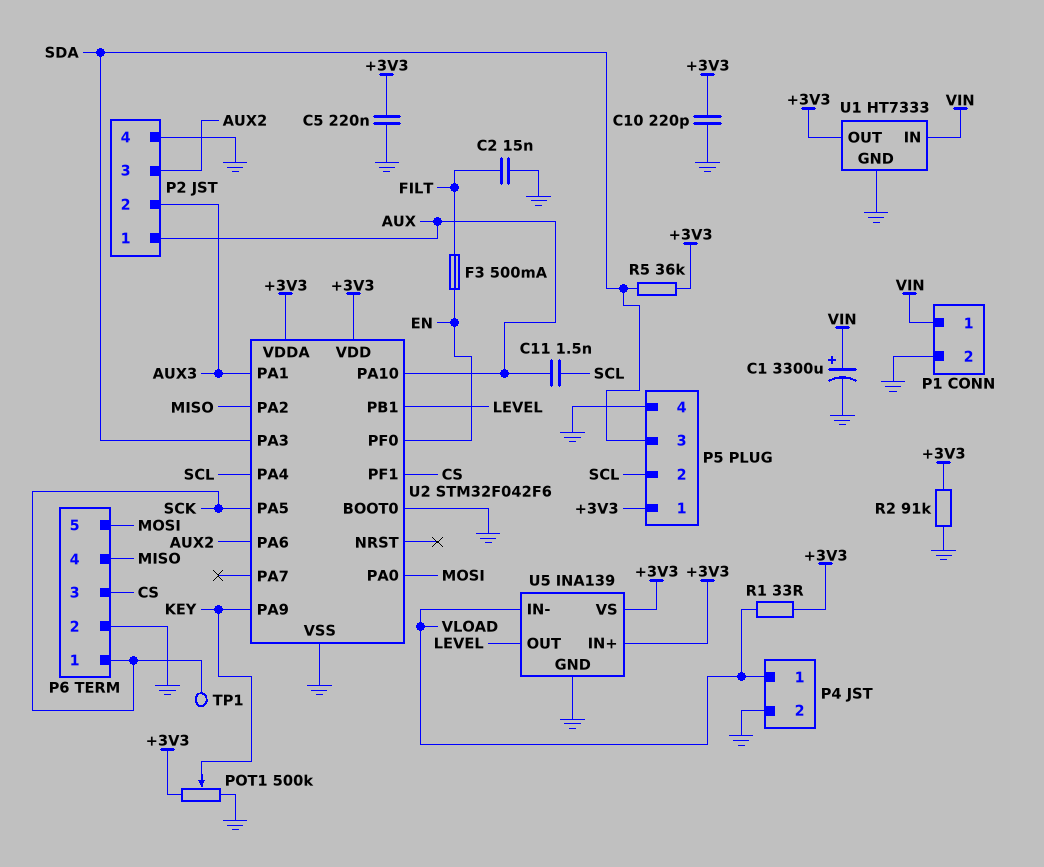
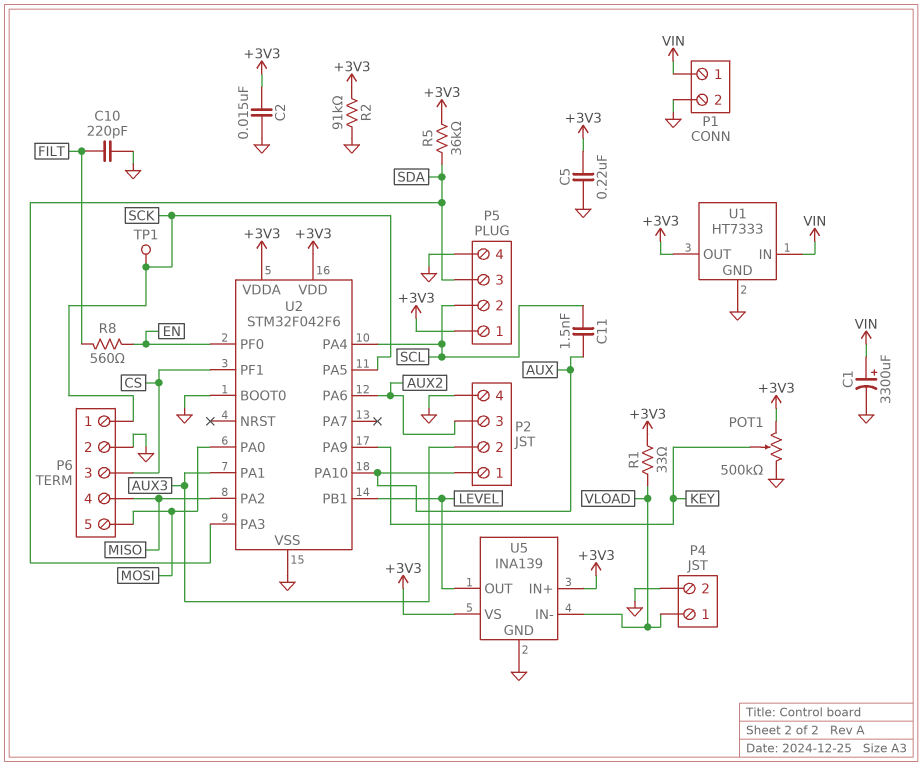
C2: 15nF (FILT, GND) -> 15nF (+3V3, GND)
C10: 220pF (+3V3, GND) -> 220pF (FILT, GND)
F3: 500mA (EN, FILT) -> none
R8: none -> 560 (EN, FILT)

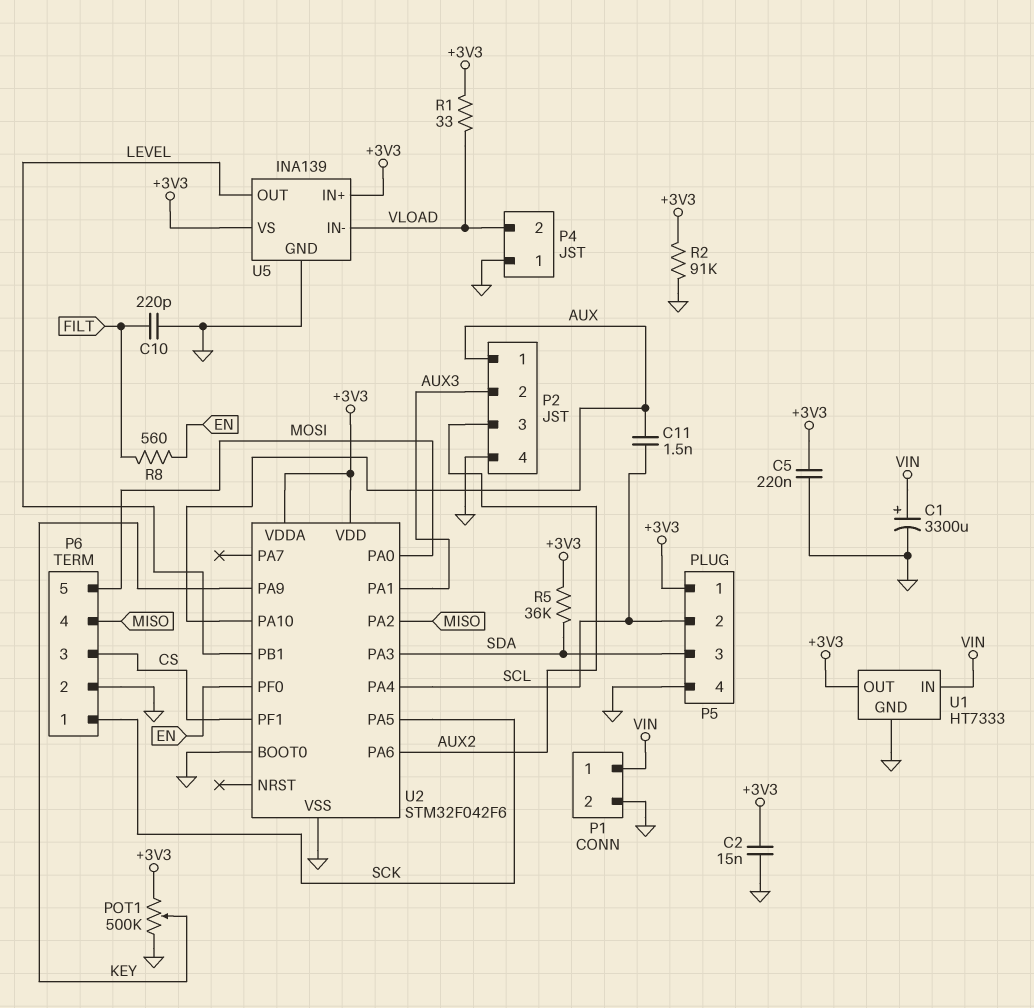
P4 pin 1: VLOAD -> GND
P4 pin 2: GND -> VLOAD
TP1: test point (SCK) -> none

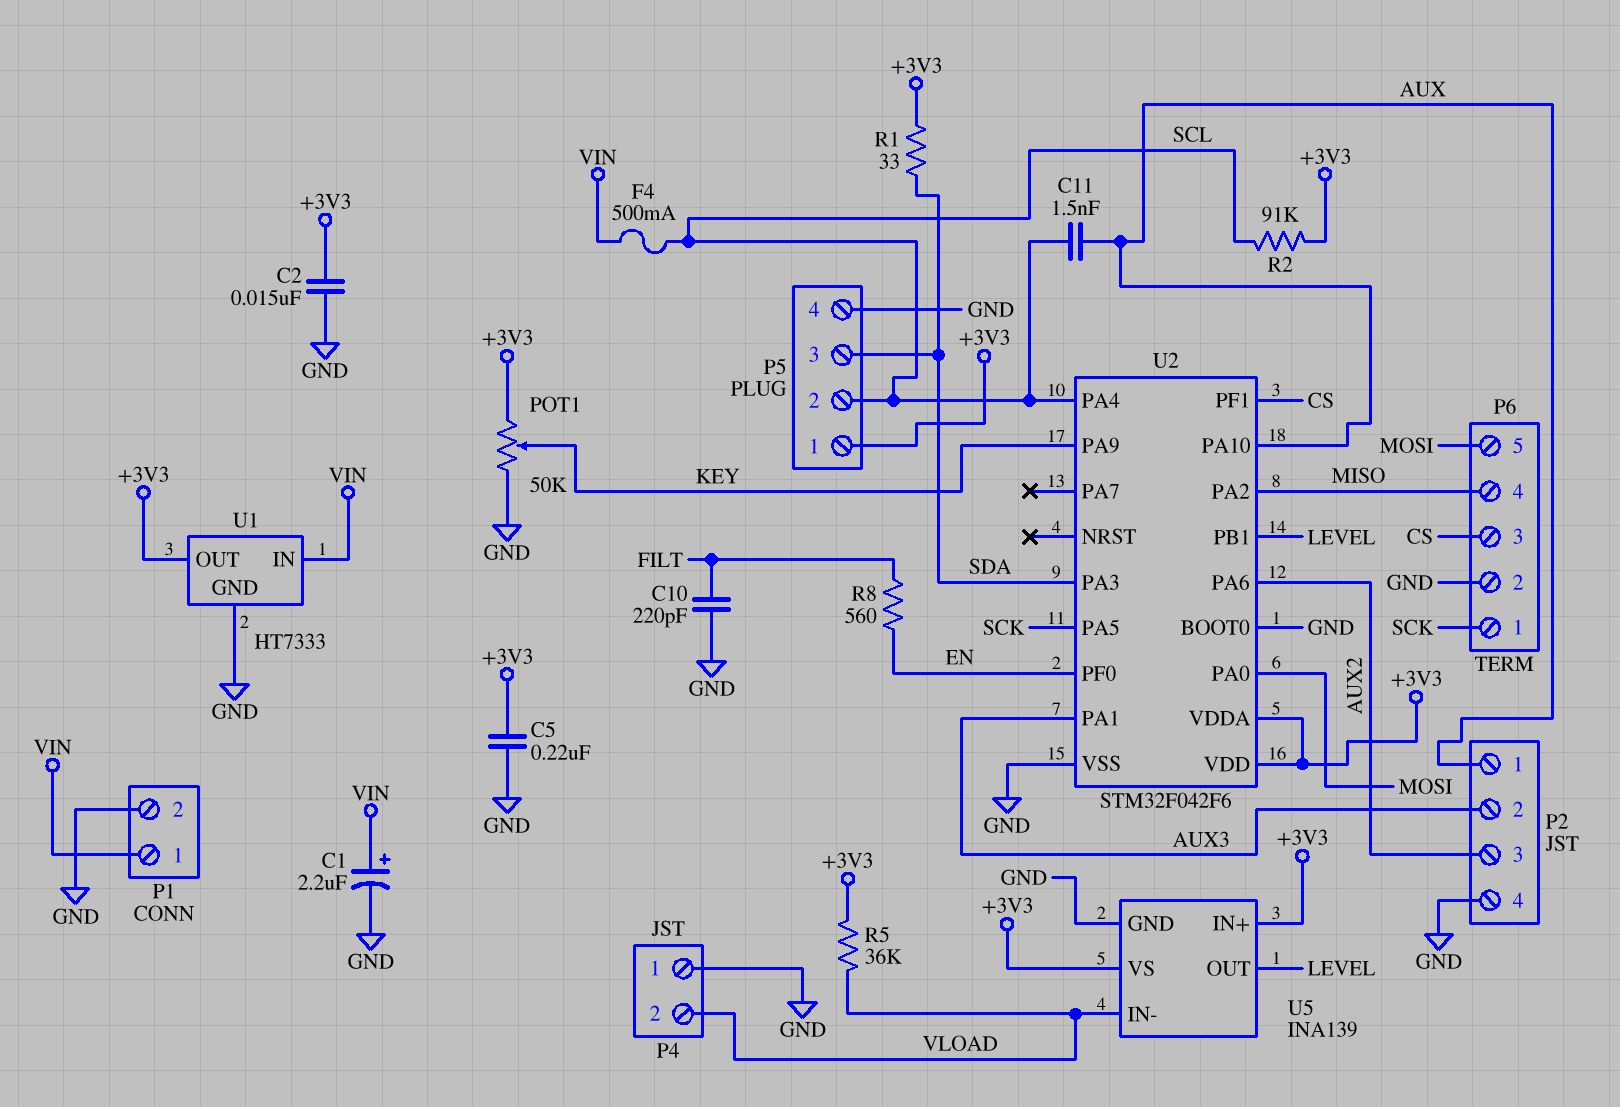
C1: 3300uF (plus VIN, minus GND) -> 2.2uF (plus VIN, minus GND)
F4: none -> 500mA (SCL, VIN)
POT1: 500k (+3V3, GND, wiper KEY) -> 50k (+3V3, GND, wiper KEY)
R1: 33 (+3V3, VLOAD) -> 33 (+3V3, SDA)
R2: 91k (+3V3, GND) -> 91k (+3V3, SCL)
R5: 36k (+3V3, SDA) -> 36k (+3V3, VLOAD)

